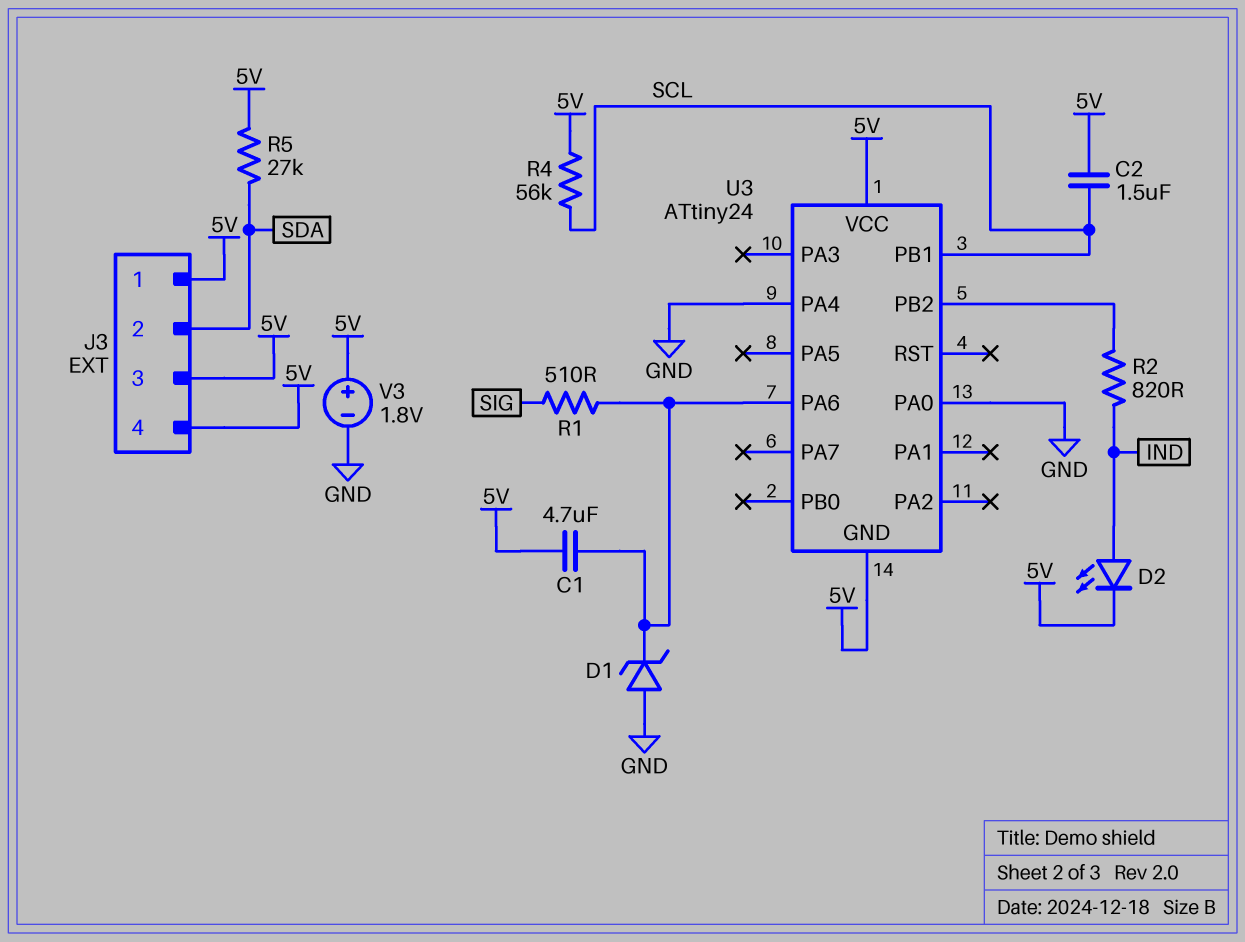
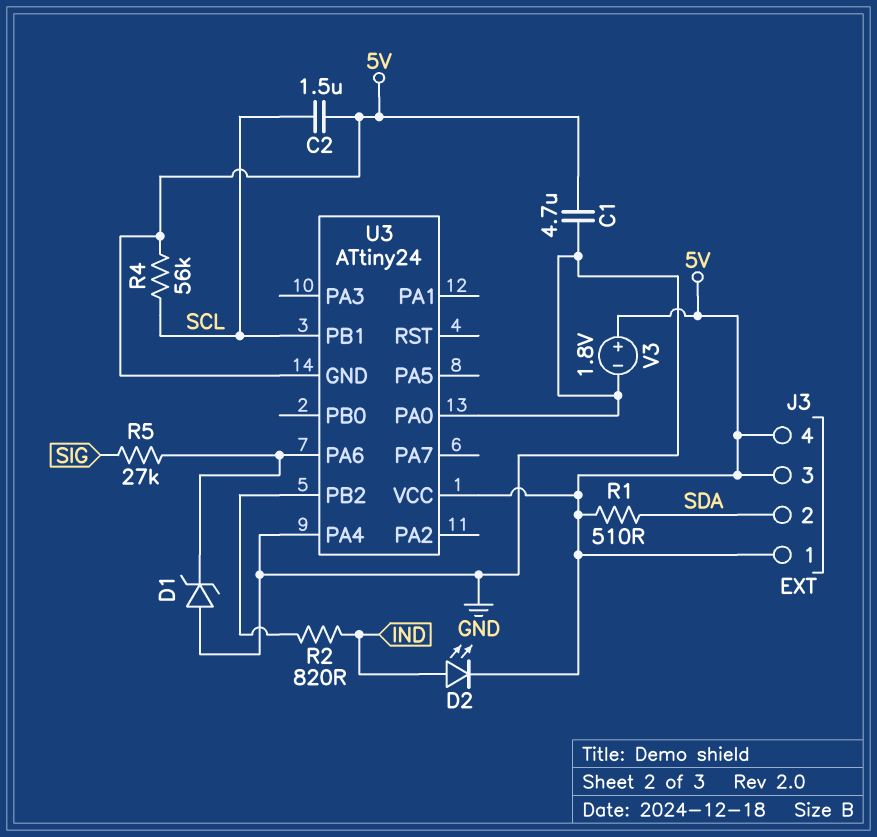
C1: 4.7uF (5V, U3/PA6) -> 4.7uF (5V, GND)
R1: 510 (SIG, U3/PA6) -> 510 (5V, SDA)
R5: 27k (5V, SDA) -> 27k (SIG, U3/PA6)

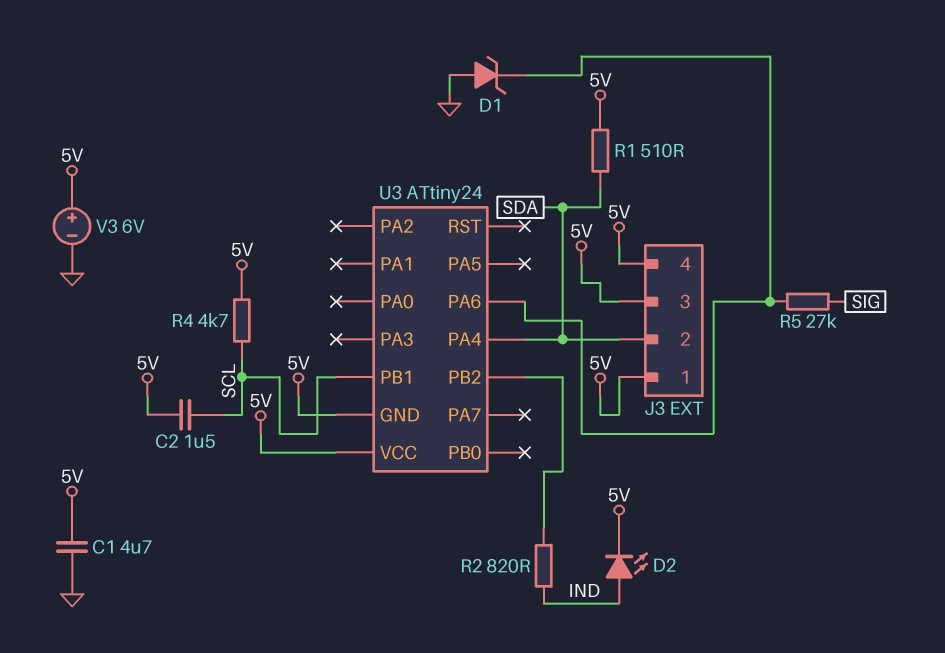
R4: 56k (5V, SCL) -> 4.7k (5V, SCL)
U3 pin PA0: GND -> none
U3 pin PA4: GND -> SDA
V3: 1.8V (plus 5V, minus GND) -> 6V (plus 5V, minus GND)

